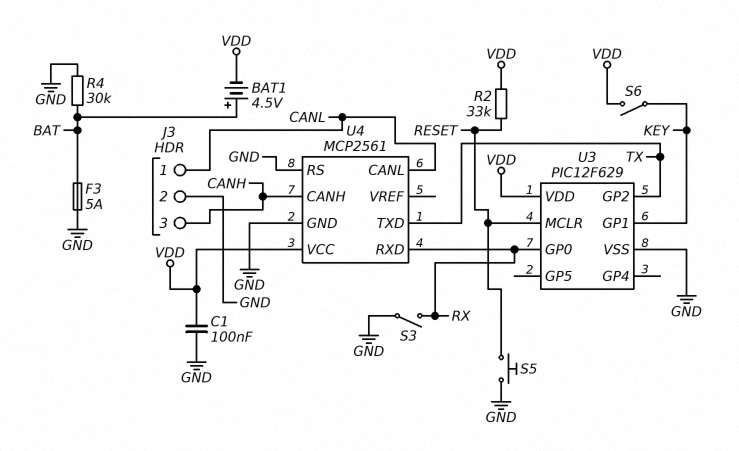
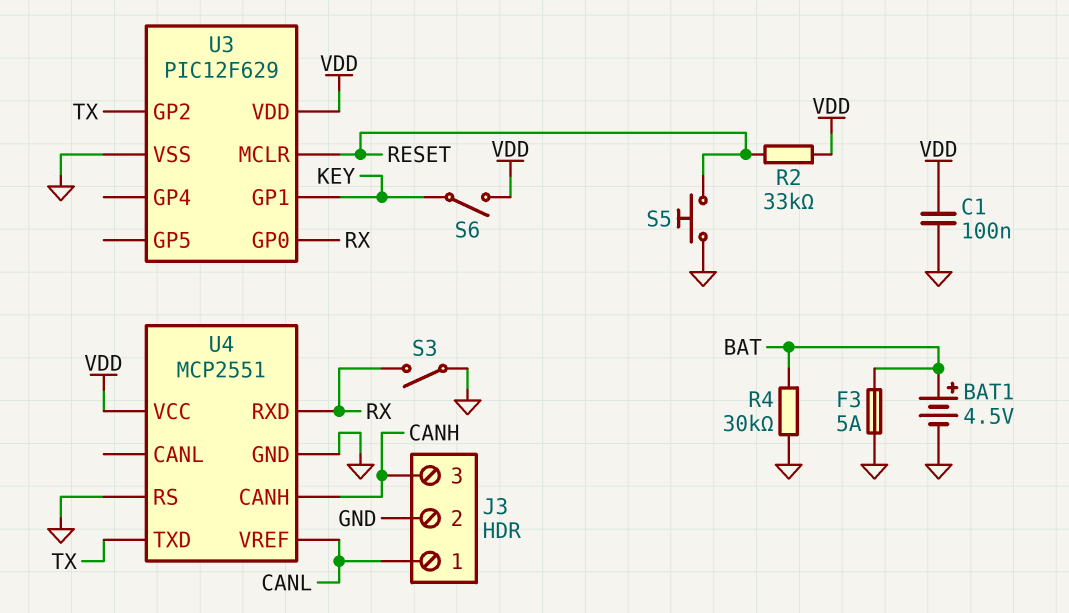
BAT1: 4.5V (plus BAT, minus VDD) -> 4.5V (plus BAT, minus GND)
U4: MCP2561 -> MCP2551
U4 pin CANL: CANL -> none
U4 pin VREF: none -> CANL

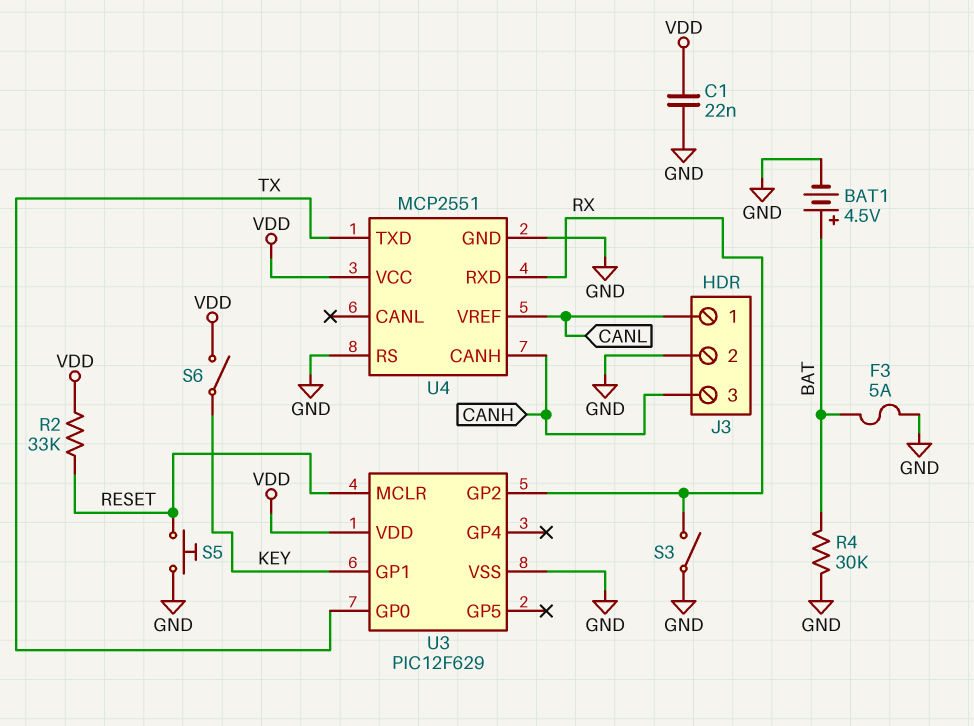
C1: 100nF (GND, VDD) -> 22nF (GND, VDD)
U3 pin GP0: RX -> TX
U3 pin GP2: TX -> RX

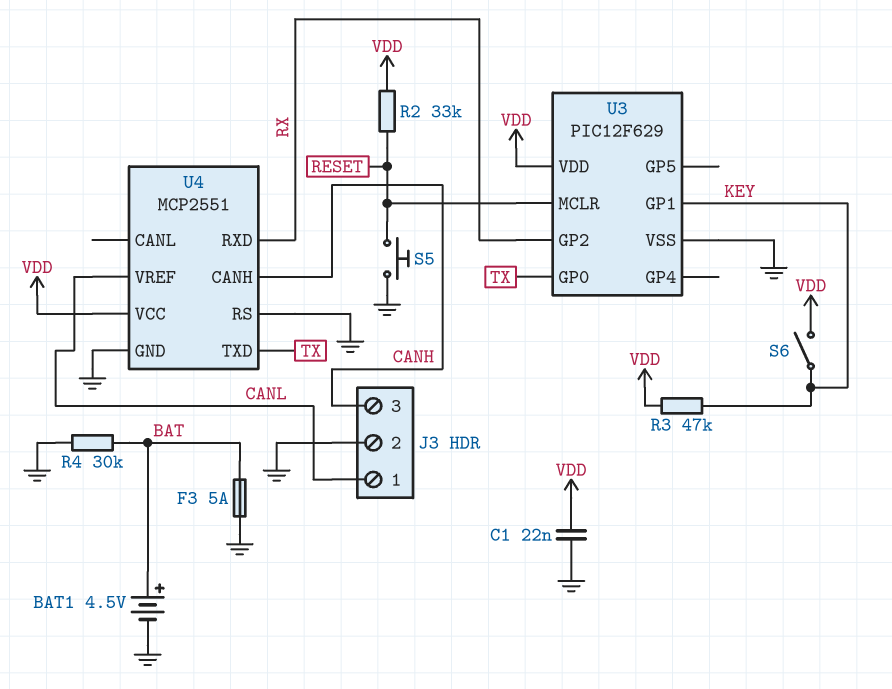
R3: none -> 47k (KEY, VDD)
S3: switch (GND, RX) -> none

